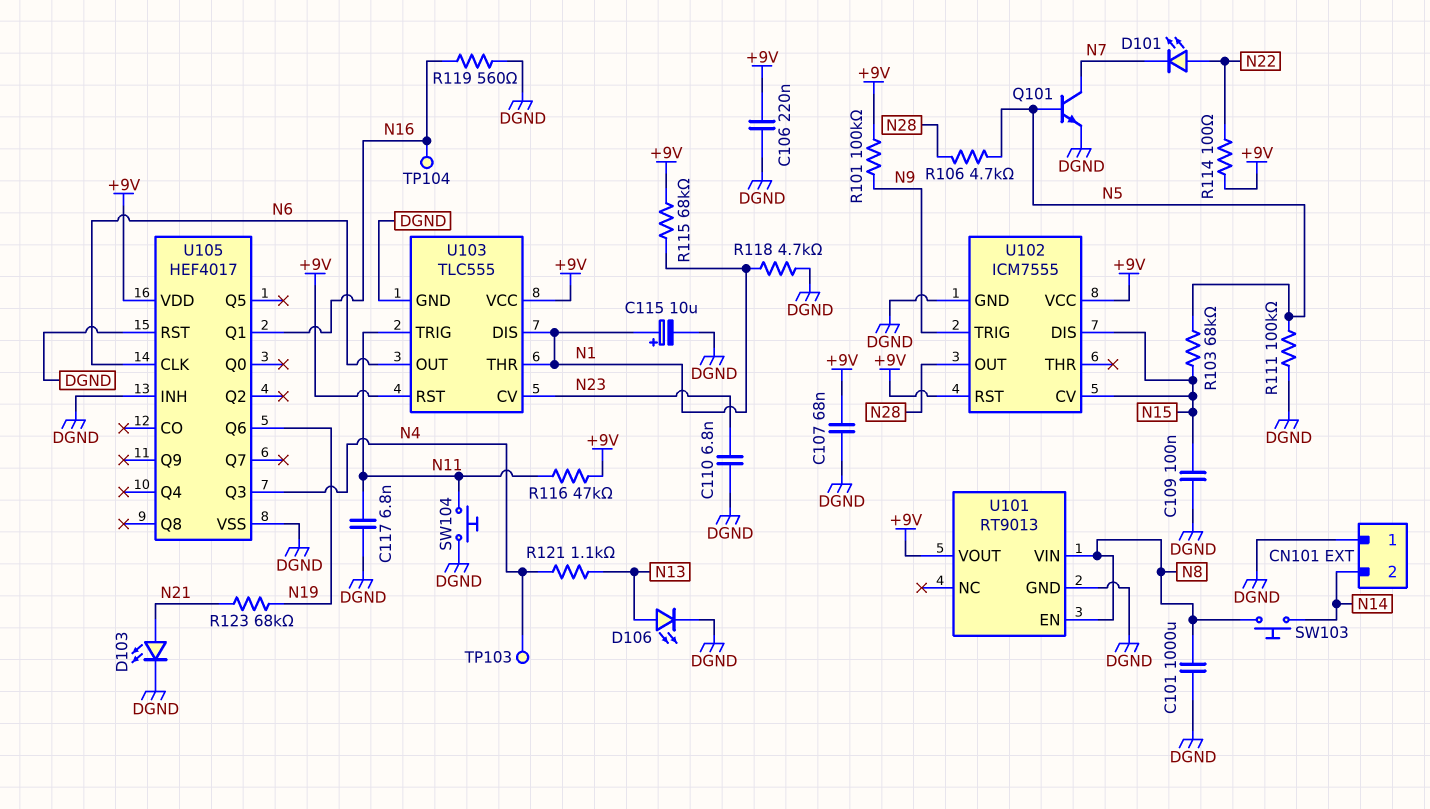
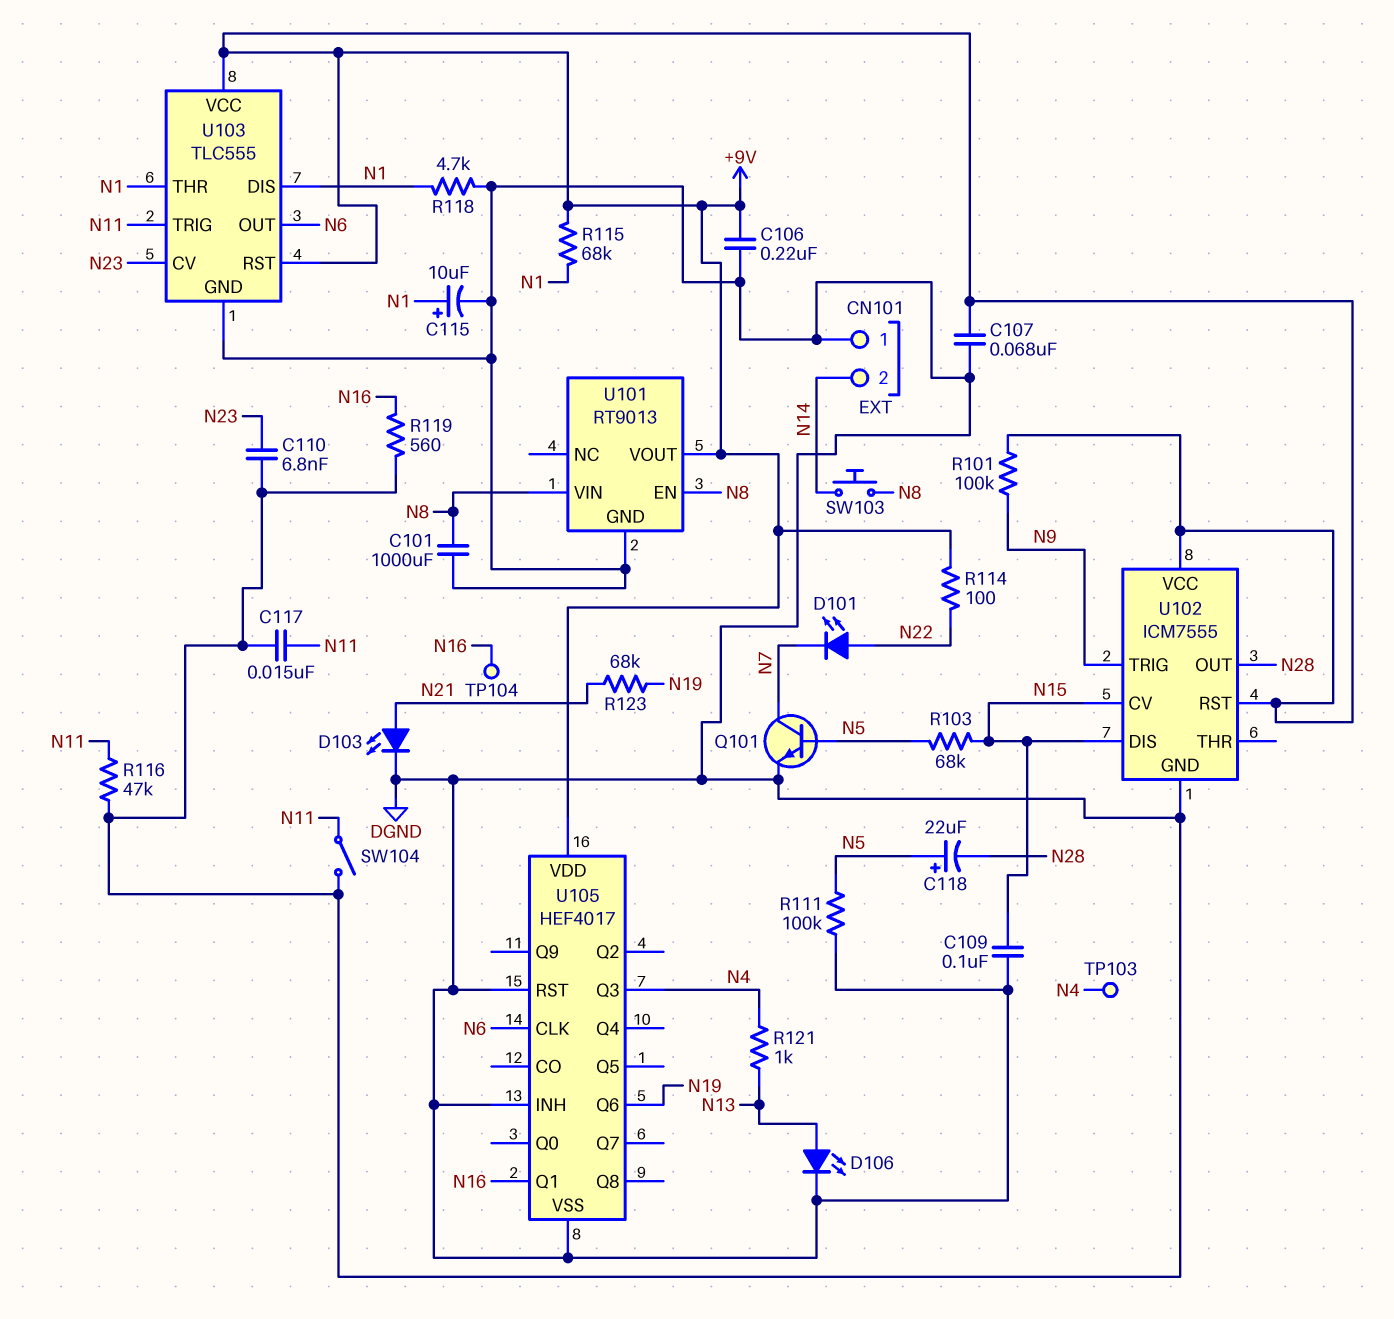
C117: 6.8nF (DGND, N11) -> 15nF (DGND, N11)
C118: none -> 22uF (plus N5, minus N28)
R106: 4.7k (N5, N28) -> none
R116: 47k (+9V, N11) -> 47k (DGND, N11)
R121: 1.1k (N4, N13) -> 1k (N4, N13)
SW104: button (DGND, N11) -> switch (DGND, N11)

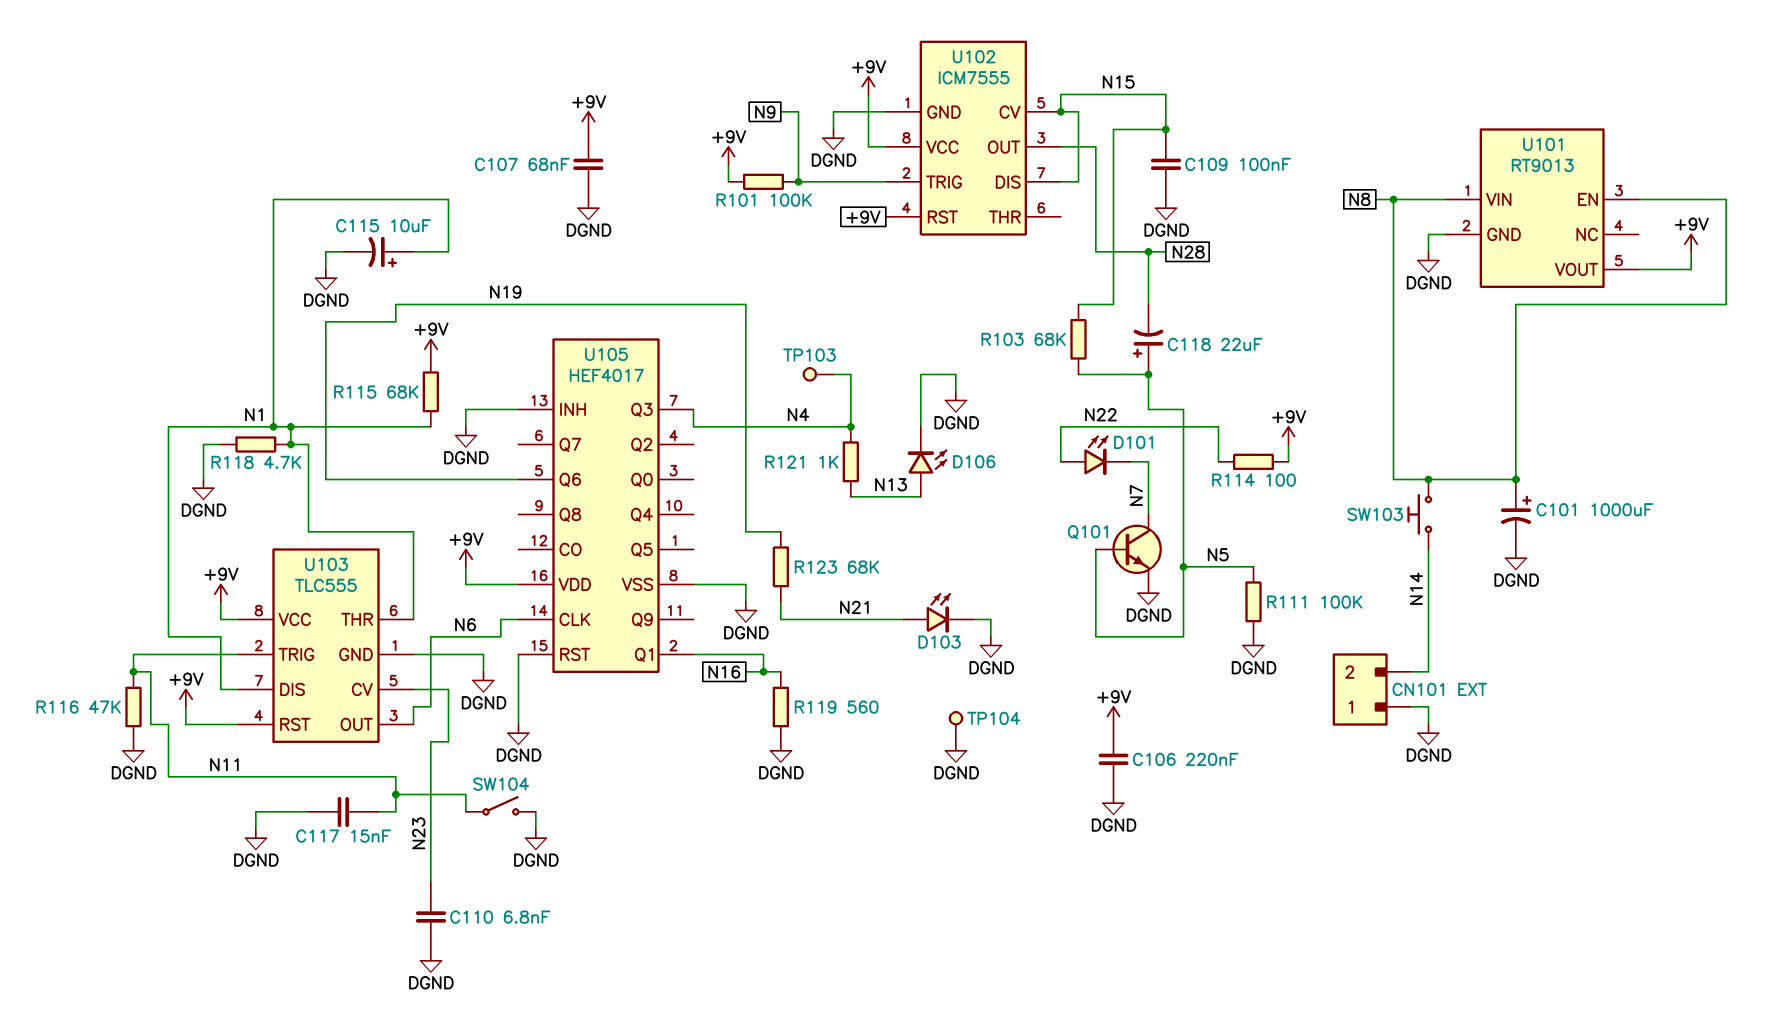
C101: 1000uF (DGND, N8) -> 1000uF (plus N8, minus DGND)
TP104: test point (N16) -> test point (DGND)

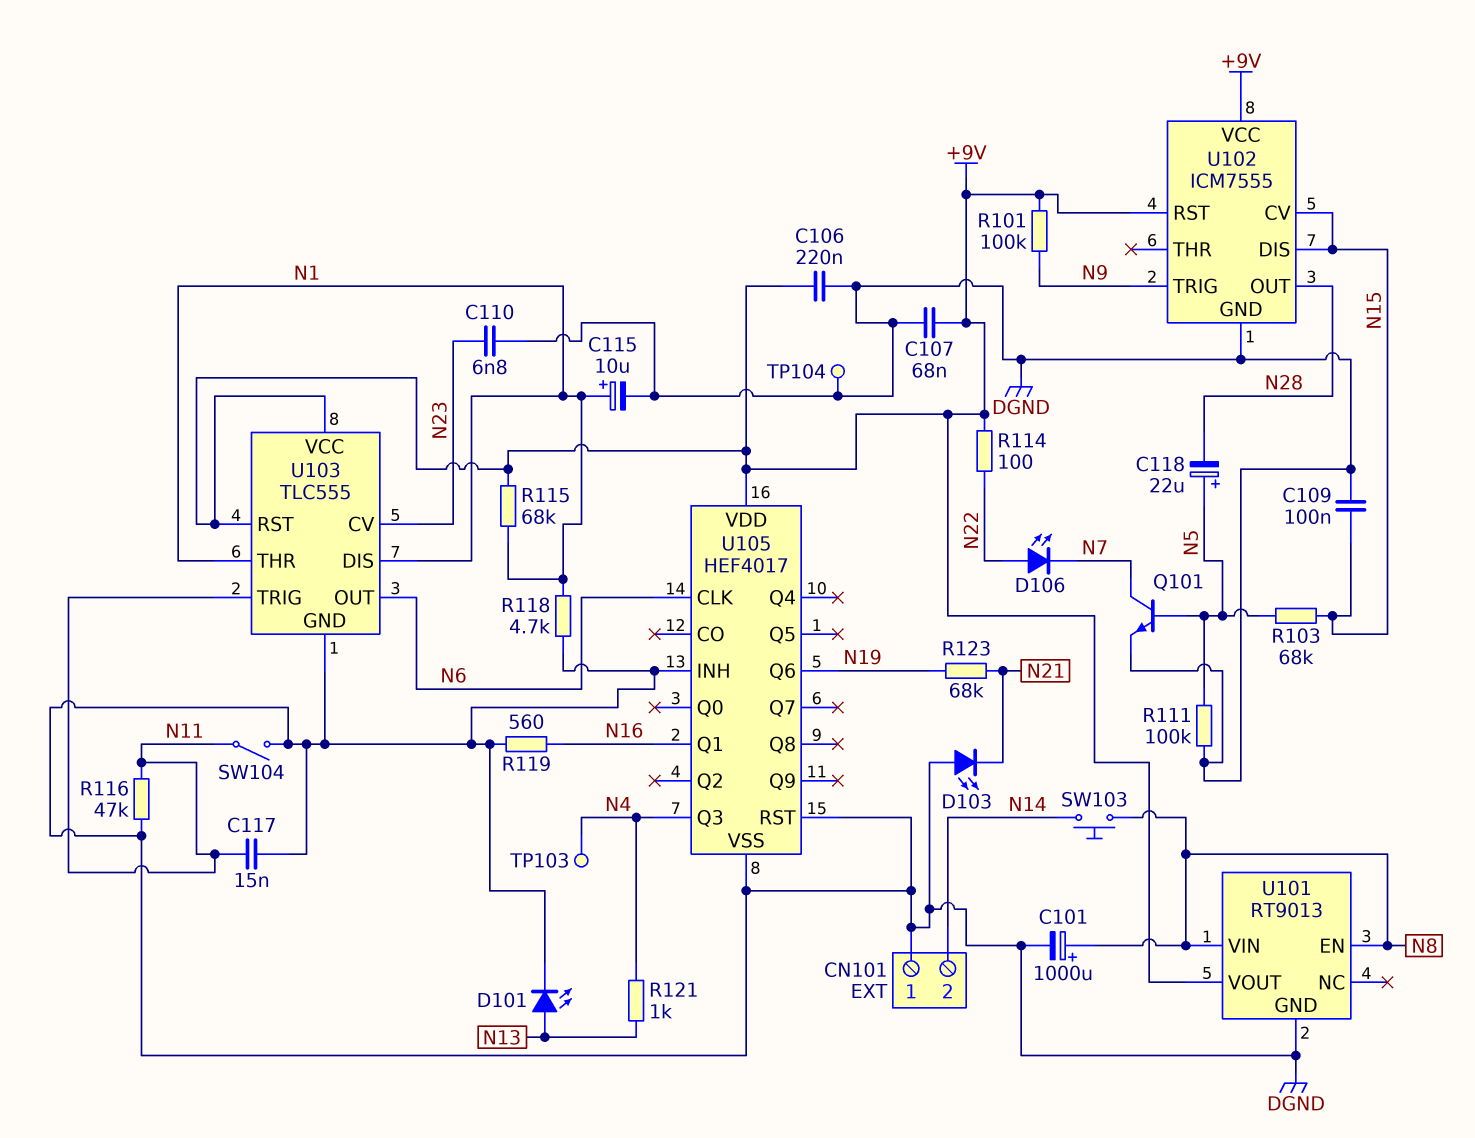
D101: LED (A N22, K N7) -> LED (A N13, K DGND)
D103: LED (A N21, K DGND) -> LED (A DGND, K N21)
D106: LED (A N13, K DGND) -> LED (A N22, K N7)

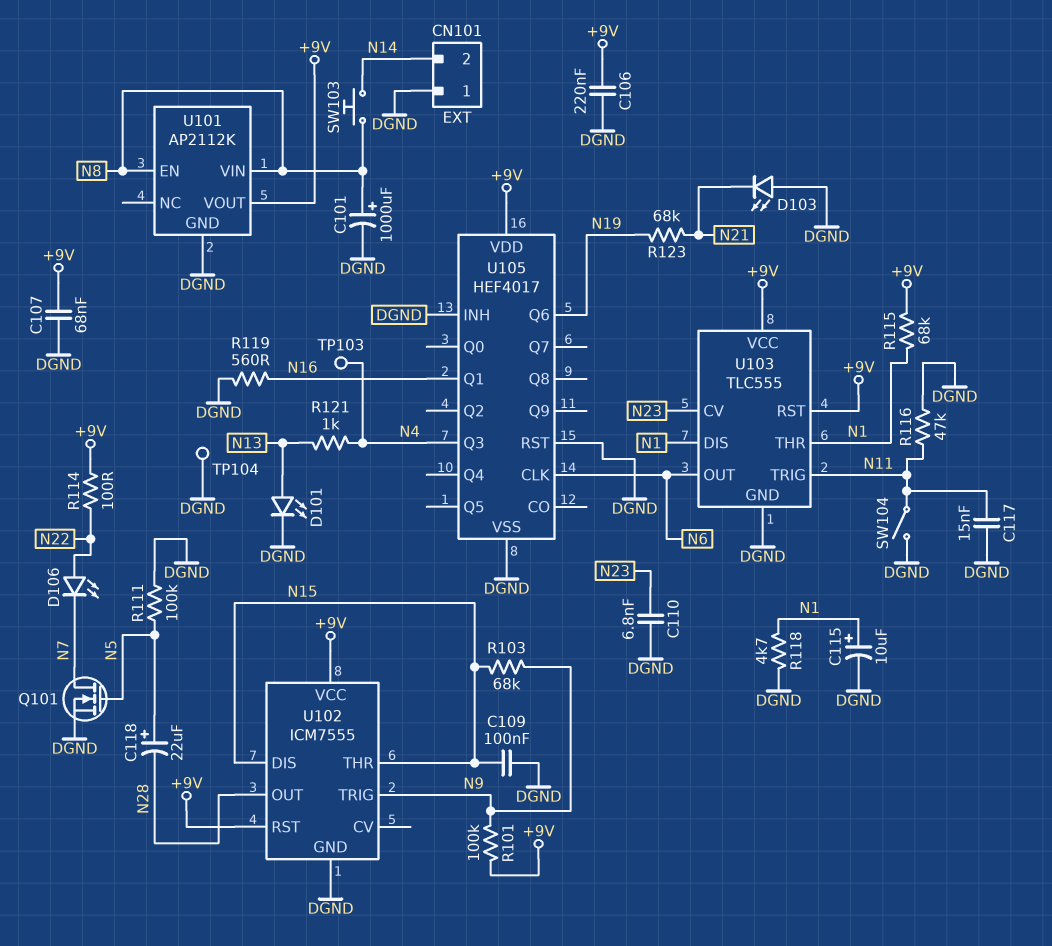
Q101: NPN (B N5, C N7, E DGND) -> NMOS (G N5, D N7, S DGND)
R103: 68k (N5, N15) -> 68k (N9, N15)
U101: RT9013 -> AP2112K
U102 pin CV: N15 -> none
U102 pin THR: none -> N15

